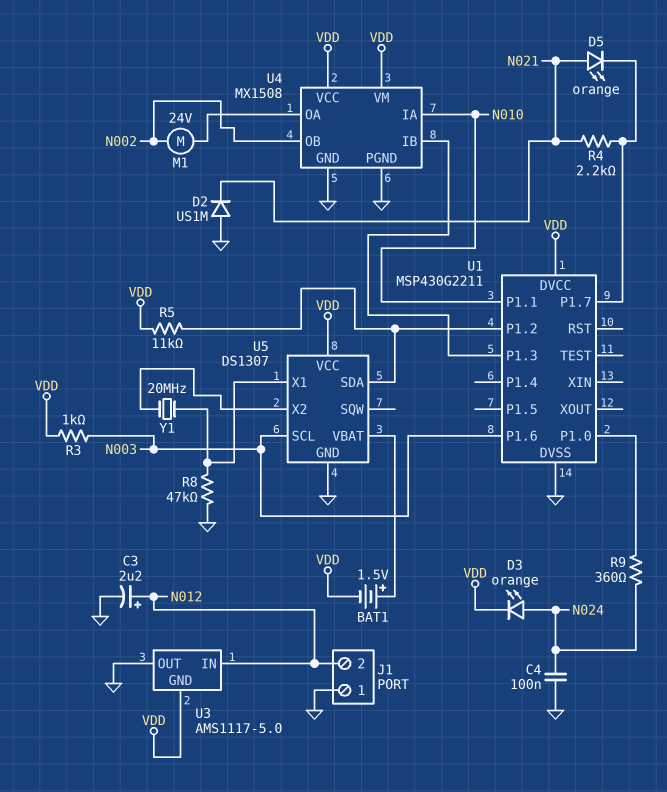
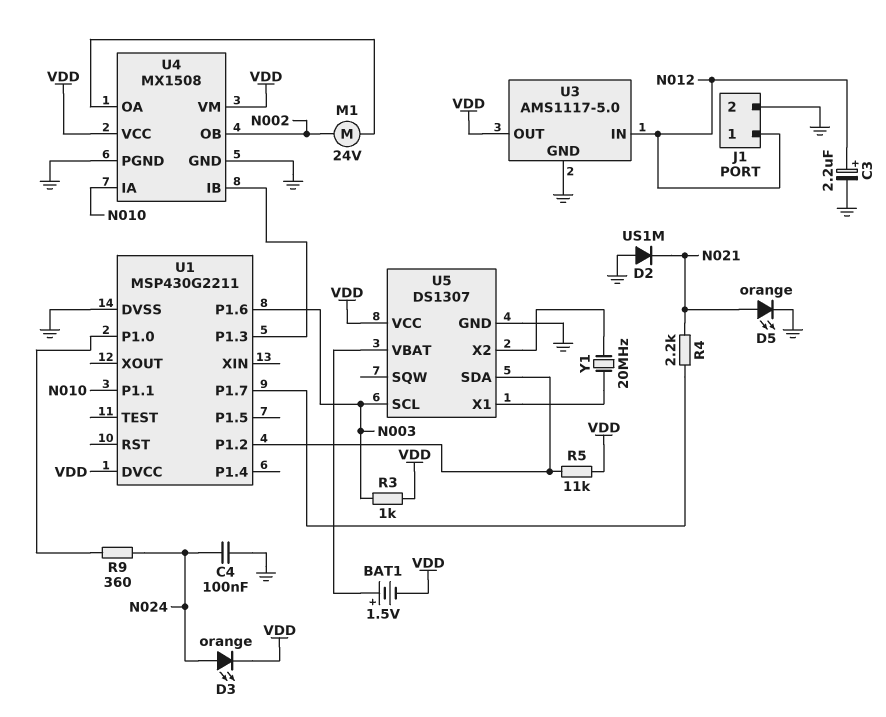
D5: LED orange (A N021, K U1/P1.7) -> LED orange (A N021, K GND)
J1 pin 1: GND -> N012
J1 pin 2: N012 -> GND
R8: 47k (GND, U5/X1) -> none
U3 pin GND: VDD -> GND
U3 pin OUT: GND -> VDD

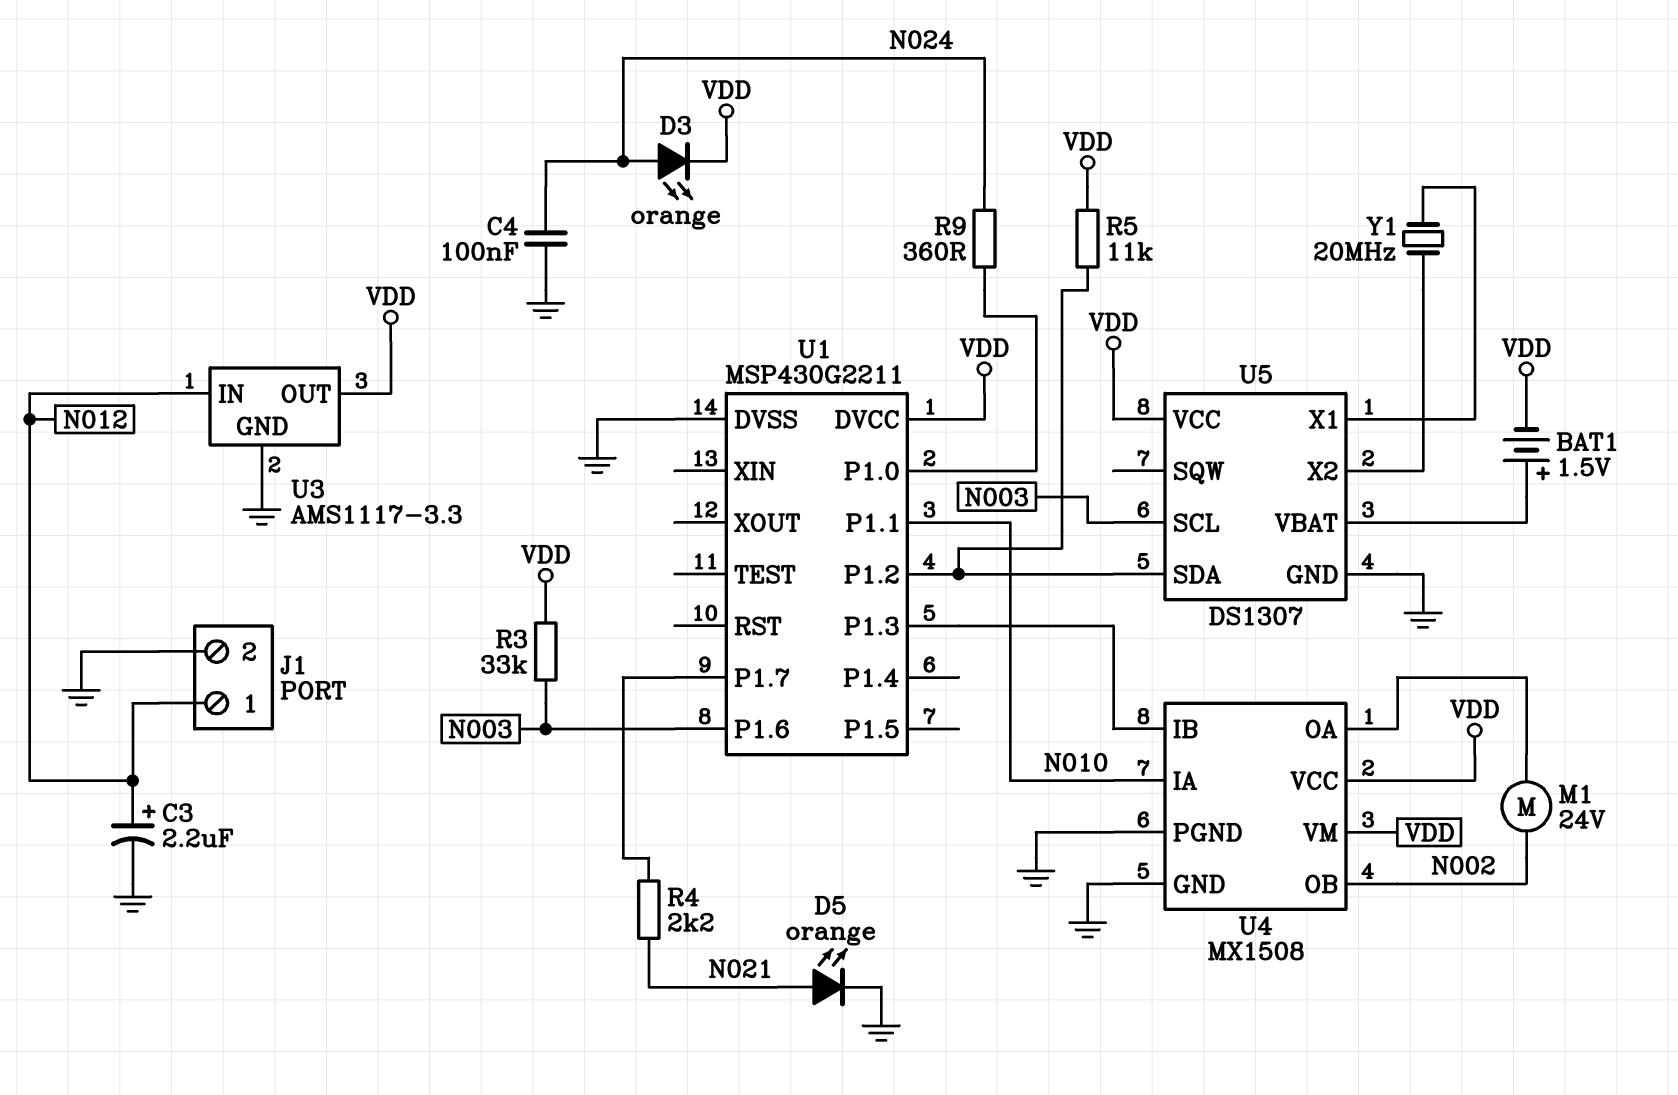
D2: diode US1M (A GND, K N021) -> none
R3: 1k (N003, VDD) -> 33k (N003, VDD)
U3: AMS1117-5.0 -> AMS1117-3.3

